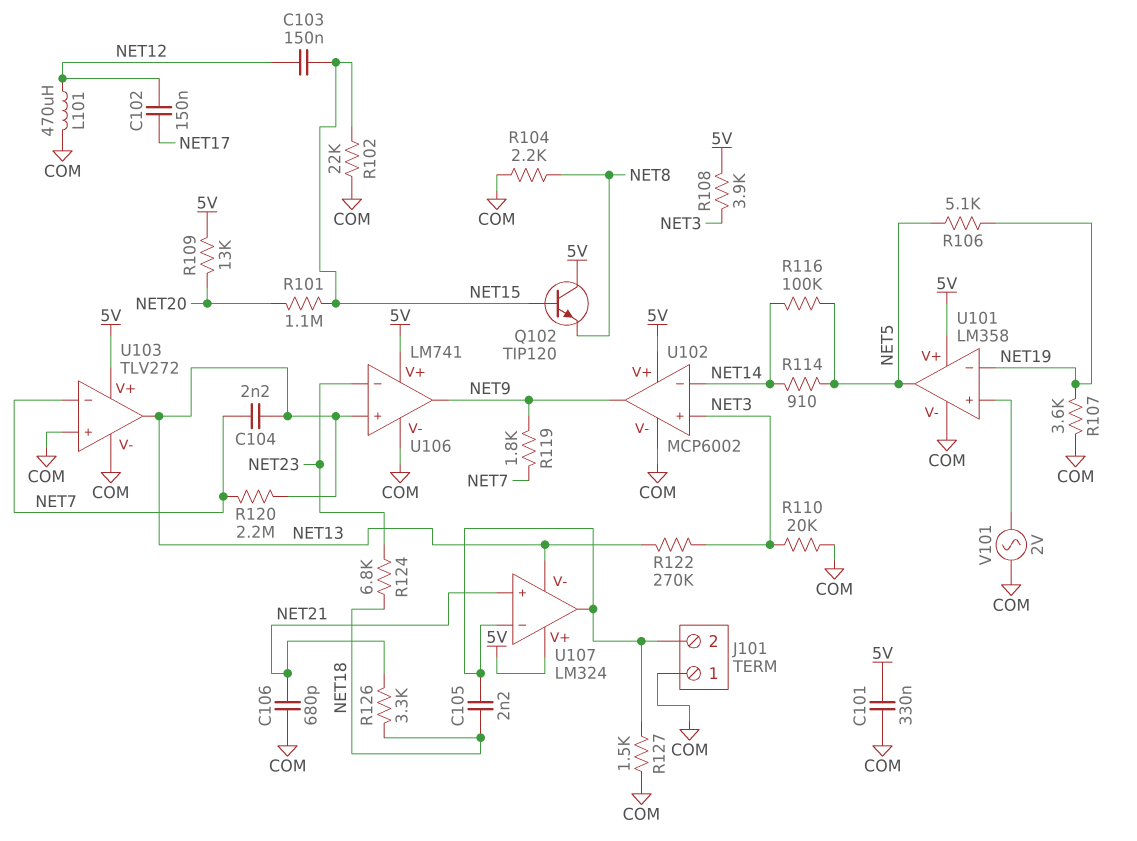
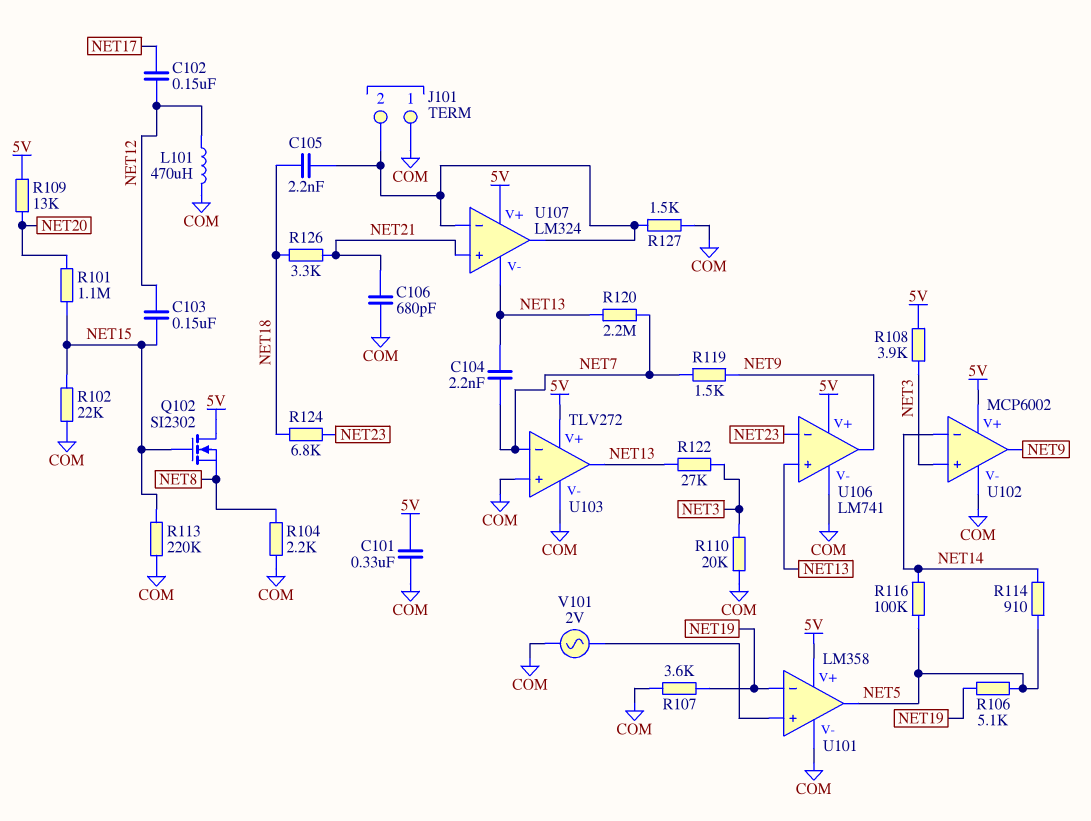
Q102: NPN TIP120 (B NET15, C 5V, E NET8) -> NMOS SI2302 (G NET15, D 5V, S NET8)
R113: none -> 220k (COM, NET15)
R119: 1.8k (NET7, NET9) -> 1.5k (NET7, NET9)
R122: 270k (NET3, NET13) -> 27k (NET3, NET13)

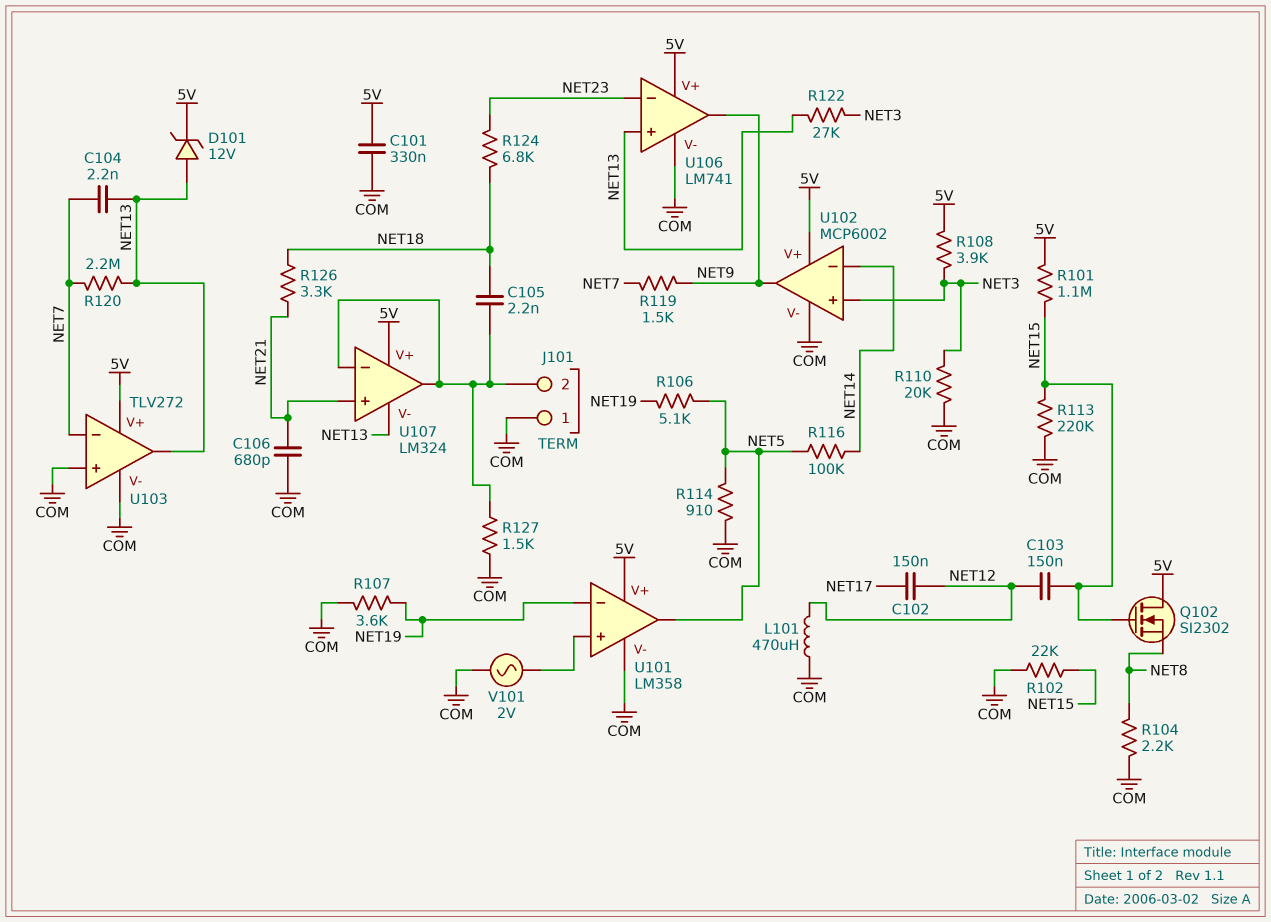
D101: none -> zener 12V (A NET13, K 5V)
R101: 1.1M (NET15, NET20) -> 1.1M (5V, NET15)
R109: 13k (5V, NET20) -> none
R114: 910 (NET5, NET14) -> 910 (COM, NET5)

